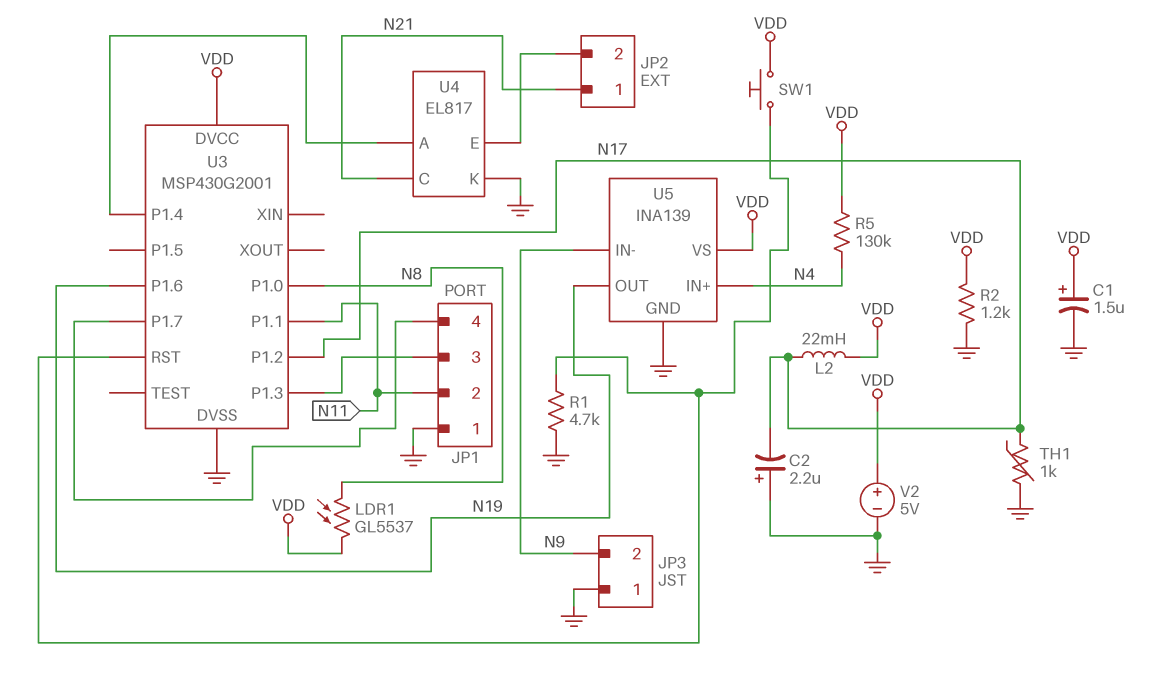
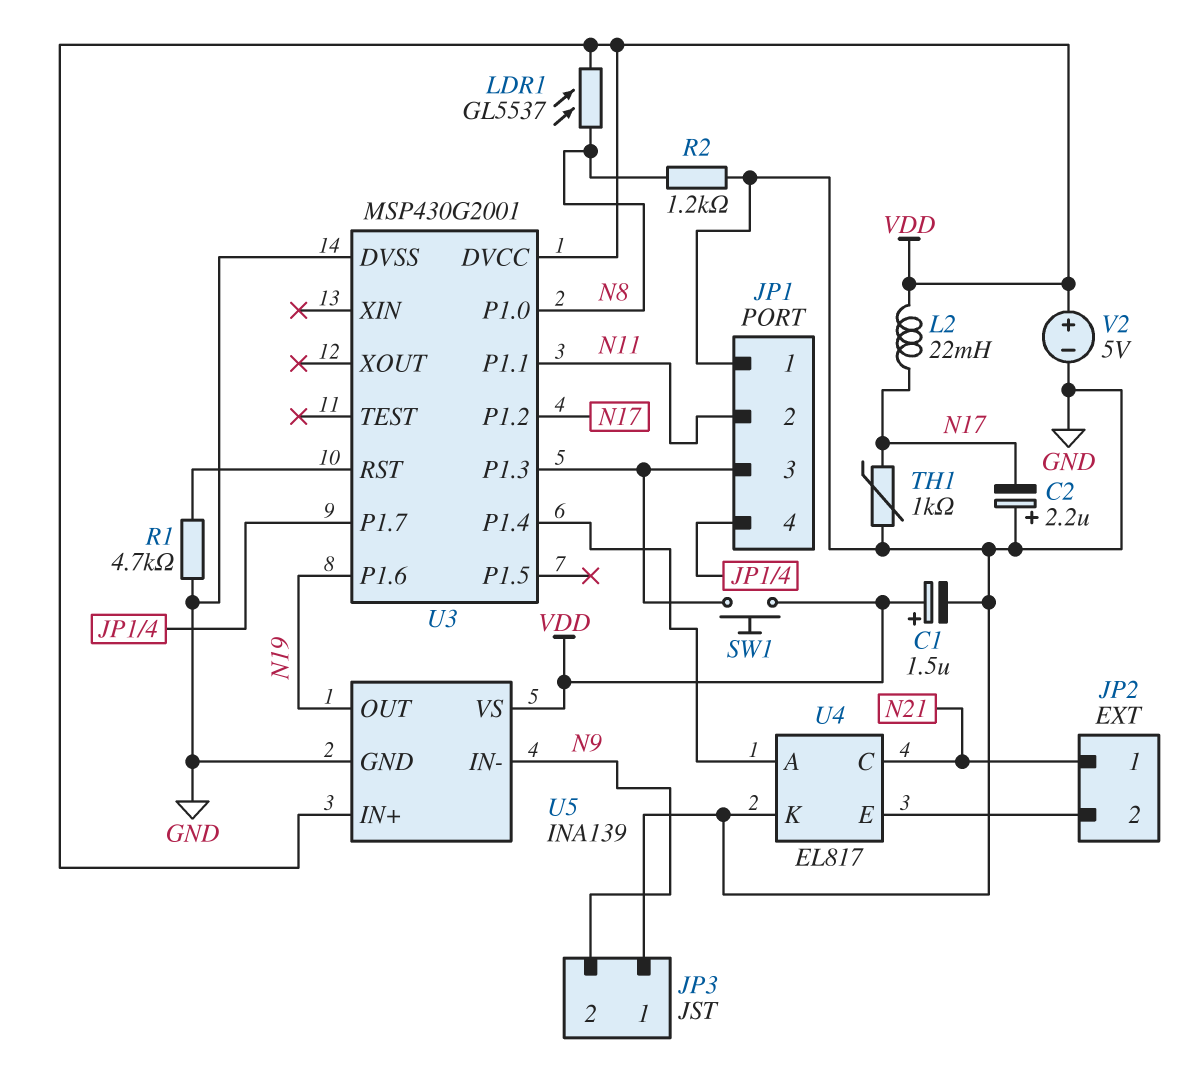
R2: 1.2k (GND, VDD) -> 1.2k (GND, N8)
R5: 130k (N4, VDD) -> none
SW1: button (U3/RST, VDD) -> button (JP1/3, VDD)
U5 pin IN+: N4 -> VDD

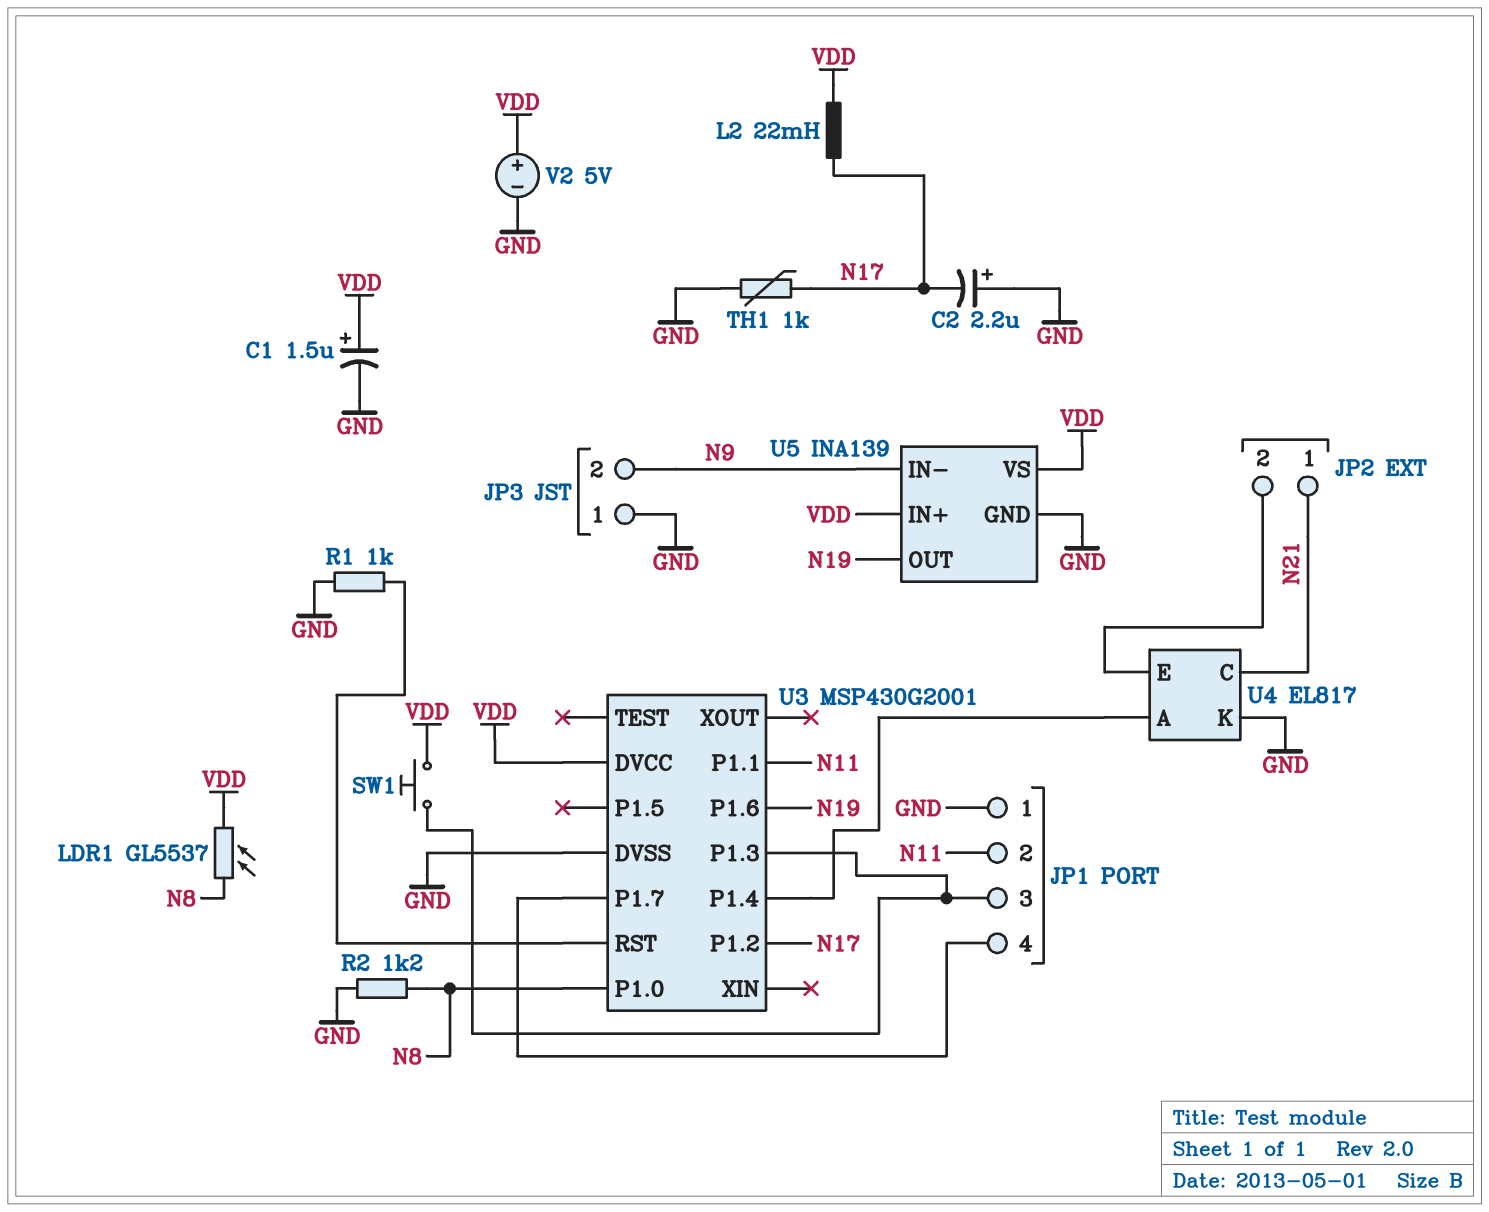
R1: 4.7k (GND, U3/RST) -> 1k (GND, U3/RST)

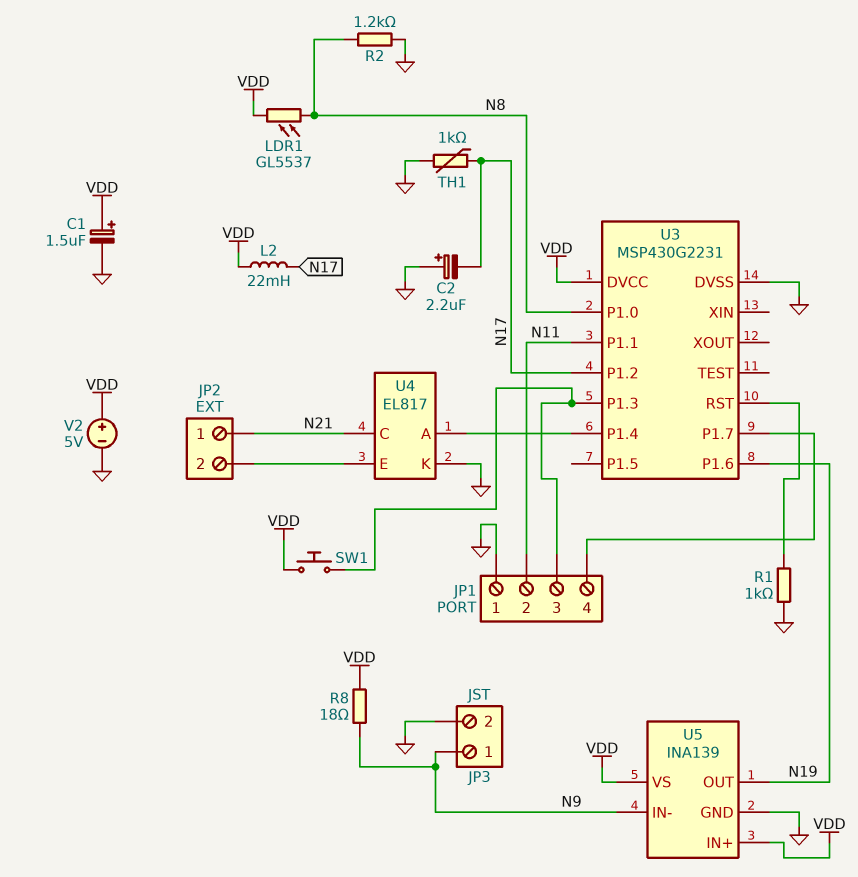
JP3 pin 1: GND -> N9
JP3 pin 2: N9 -> GND
R8: none -> 18 (N9, VDD)
U3: MSP430G2001 -> MSP430G2231

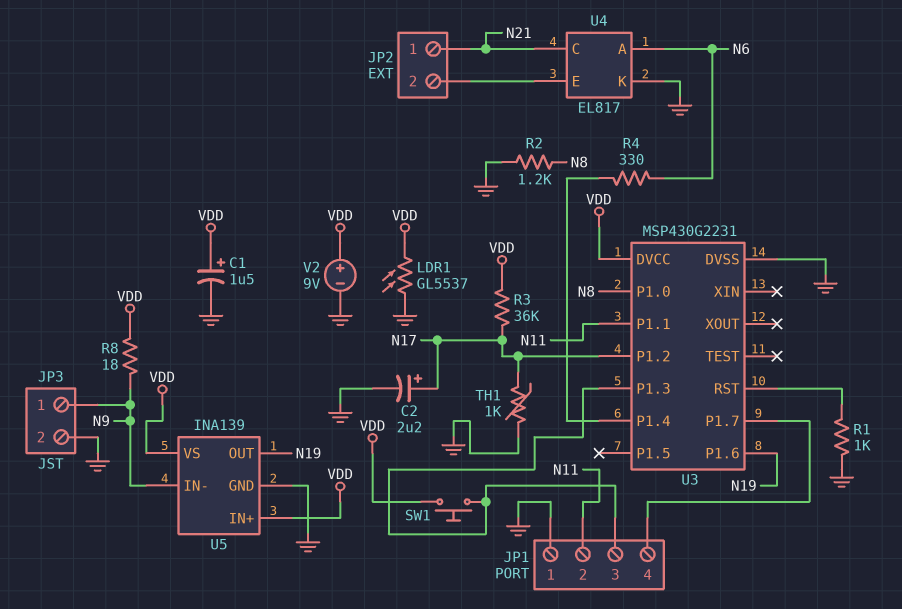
C2: 2.2uF (plus GND, minus N17) -> 2.2uF (plus N17, minus GND)
L2: 22mH (N17, VDD) -> none
LDR1: GL5537 (N8, VDD) -> GL5537 (GND, VDD)
R3: none -> 36k (N17, VDD)
R4: none -> 330 (N6, U3/P1.4)
U4 pin A: U3/P1.4 -> N6
V2: 5V (plus VDD, minus GND) -> 9V (plus VDD, minus GND)

